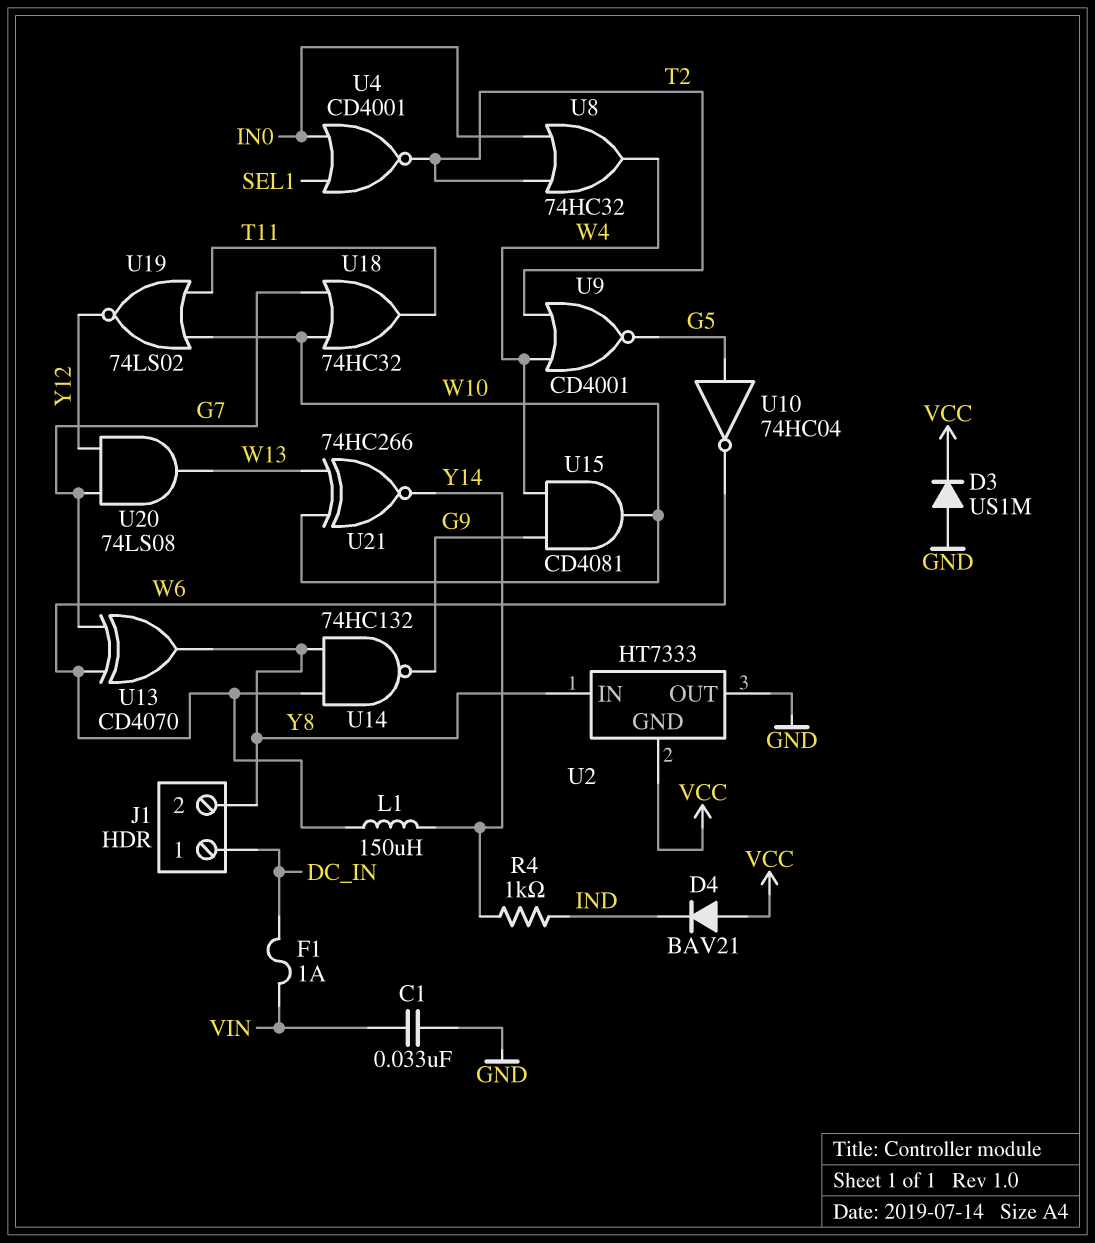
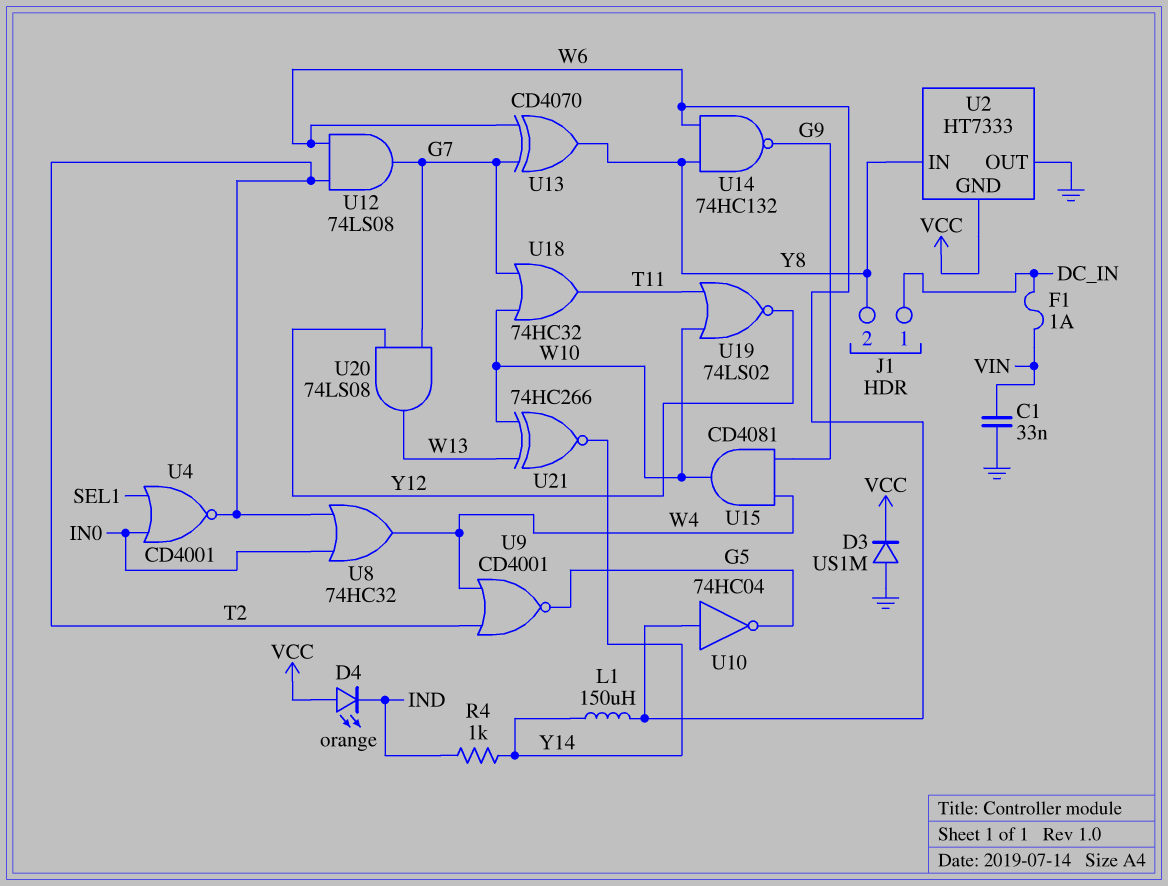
D4: diode BAV21 (A VCC, K IND) -> LED orange (A VCC, K IND)
U10: NOT 74HC04 (in G5, out W6) -> NOT 74HC04 (in W6, out G5)
U12: none -> AND 74LS08 (in T2, in W6, out G7)

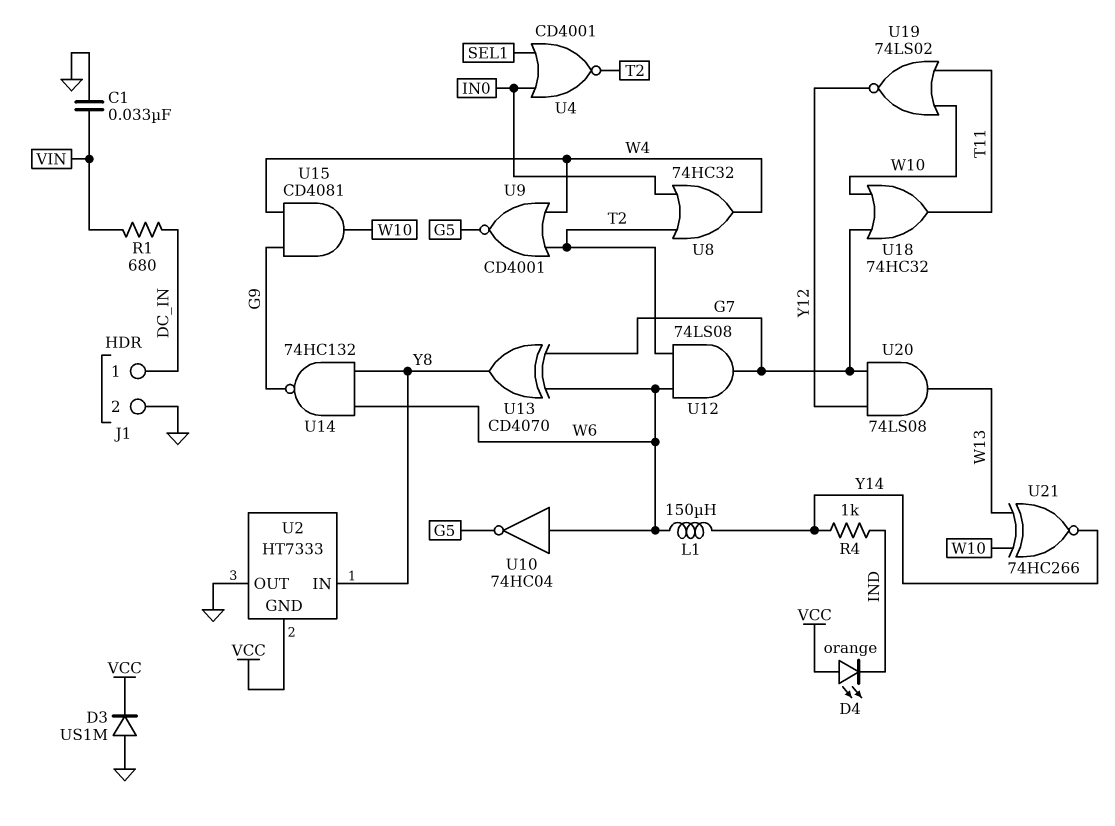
F1: 1A (DC_IN, VIN) -> none
J1 pin 2: Y8 -> GND
R1: none -> 680 (DC_IN, VIN)

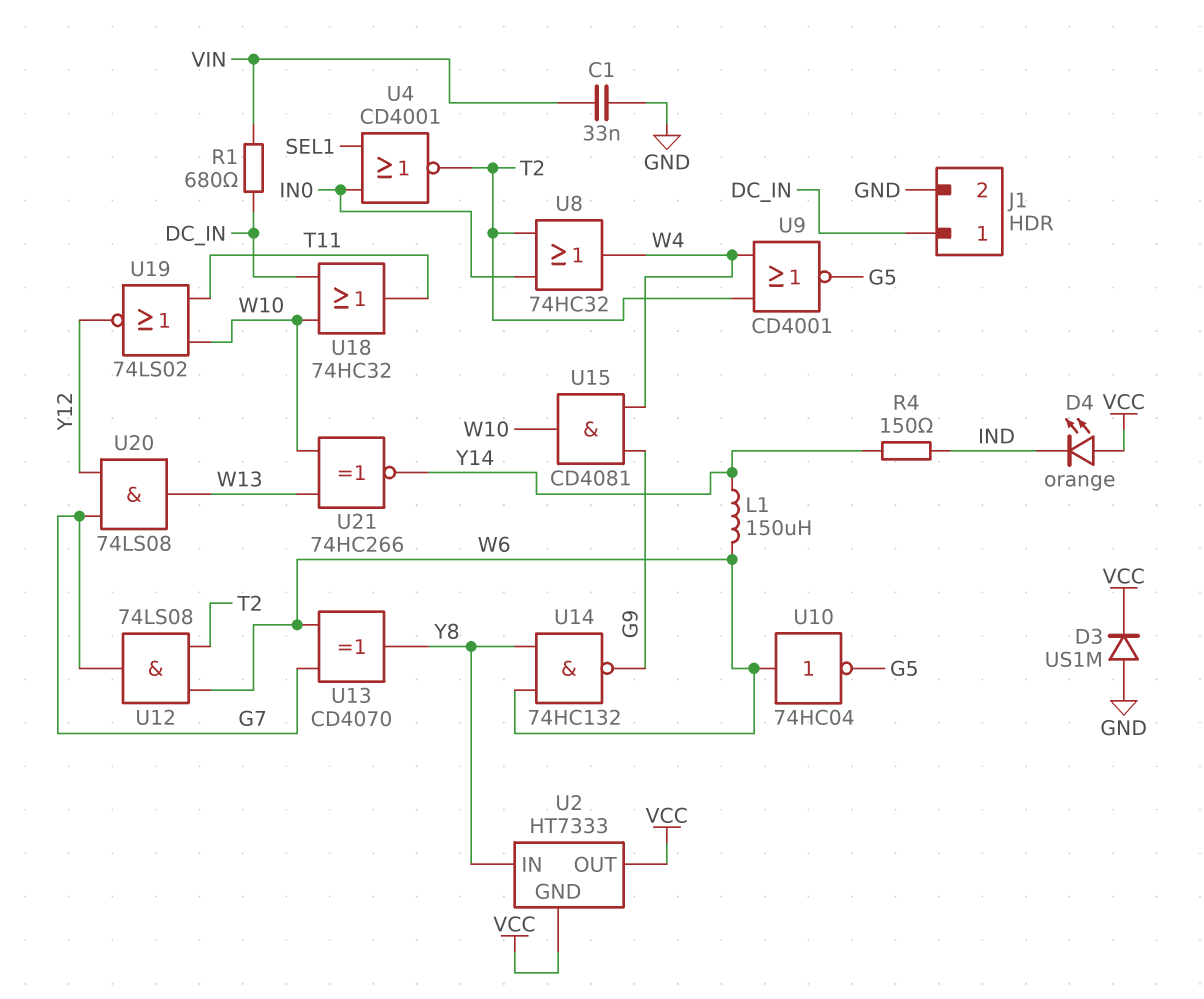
R4: 1k (IND, Y14) -> 150 (IND, Y14)
U2 pin OUT: GND -> VCC
U18: OR 74HC32 (in G7, in W10, out T11) -> OR 74HC32 (in DC_IN, in W10, out T11)

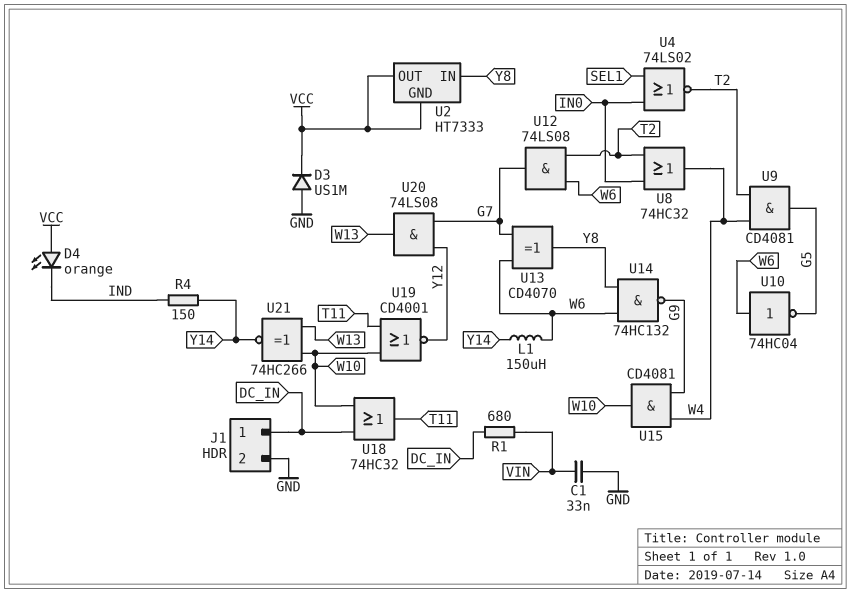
U4: NOR CD4001 (in IN0, in SEL1, out T2) -> NOR 74LS02 (in IN0, in SEL1, out T2)
U9: NOR CD4001 (in T2, in W4, out G5) -> AND CD4081 (in T2, in W4, out G5)
U19: NOR 74LS02 (in T11, in W10, out Y12) -> NOR CD4001 (in T11, in W10, out Y12)

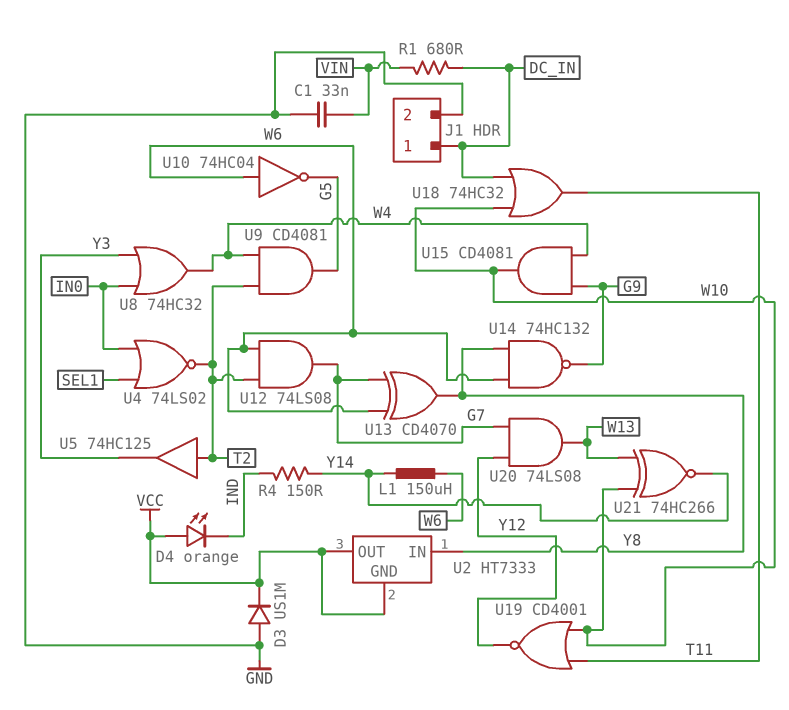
U5: none -> buffer 74HC125 (in T2, out Y3)
U8: OR 74HC32 (in IN0, in T2, out W4) -> OR 74HC32 (in IN0, in Y3, out W4)

